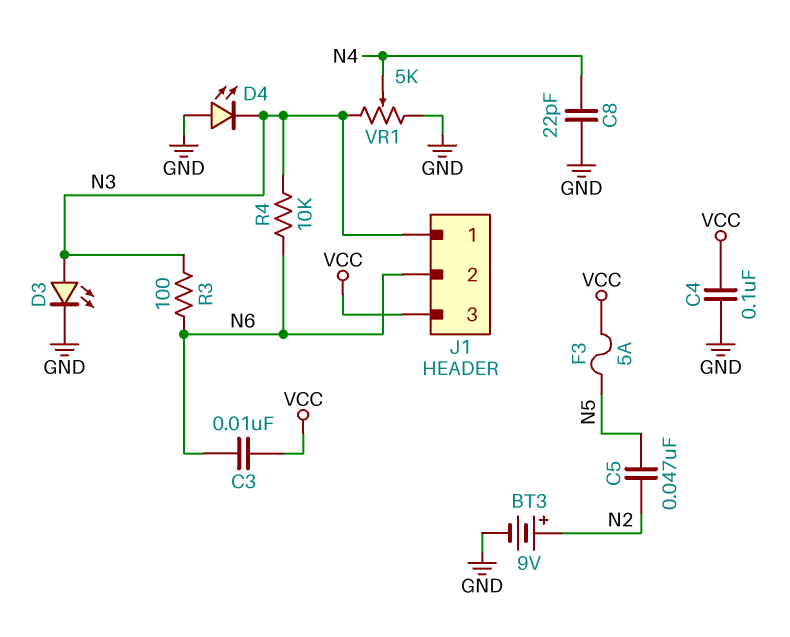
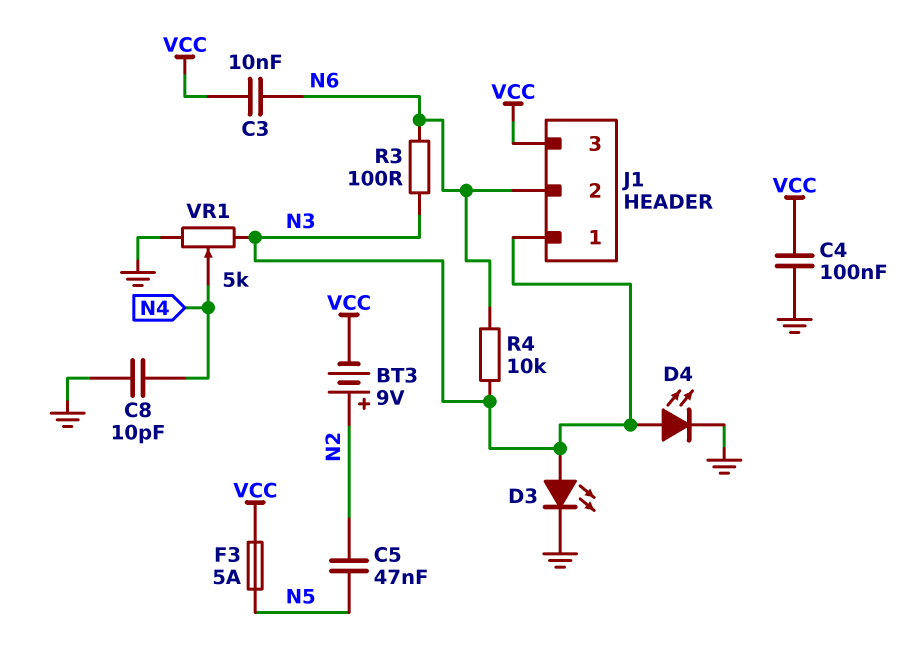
BT3: 9V (plus N2, minus GND) -> 9V (plus N2, minus VCC)
C8: 22pF (GND, N4) -> 10pF (GND, N4)
D4: LED (A GND, K N3) -> LED (A N3, K GND)

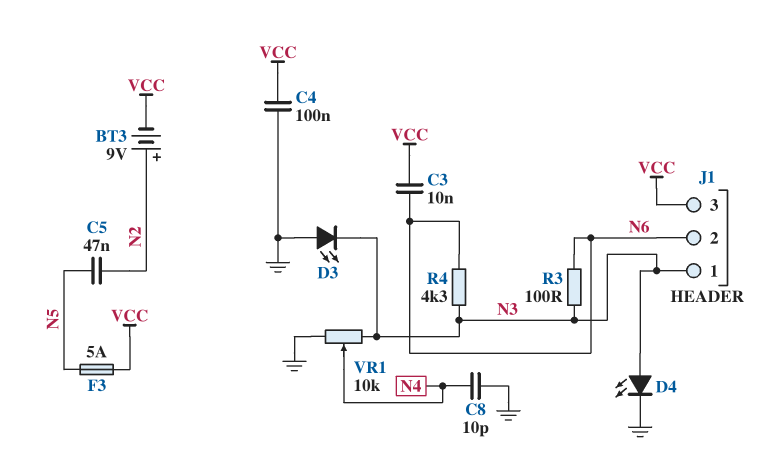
D3: LED (A N3, K GND) -> LED (A GND, K N3)
R4: 10k (N3, N6) -> 4.3k (N3, N6)
VR1: 5k (GND, N3, wiper N4) -> 10k (GND, N3, wiper N4)

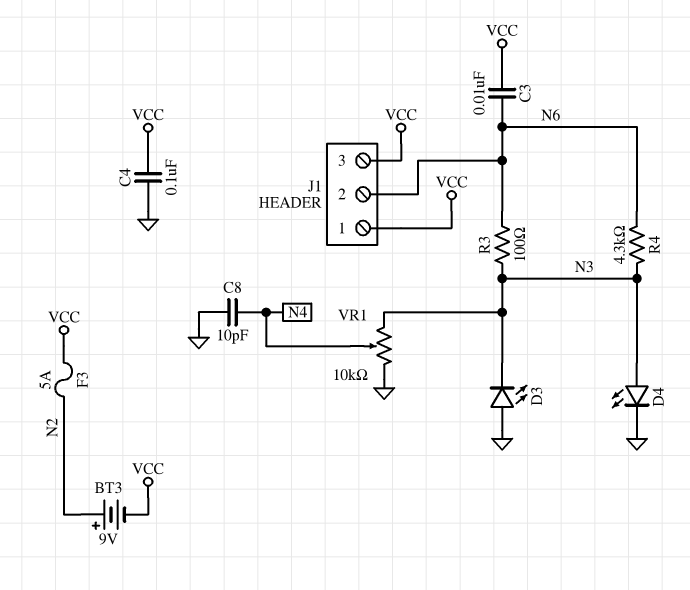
C5: 47nF (N2, N5) -> none
F3: 5A (N5, VCC) -> 5A (N2, VCC)
J1 pin 1: N3 -> VCC

